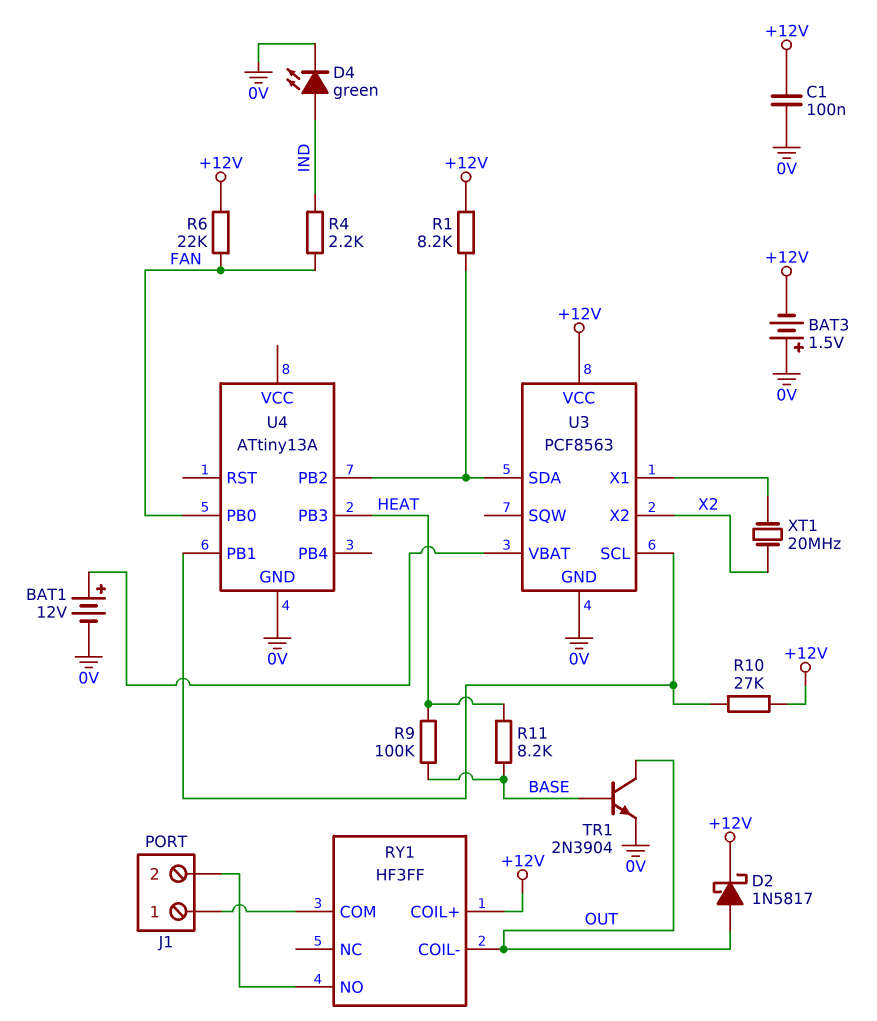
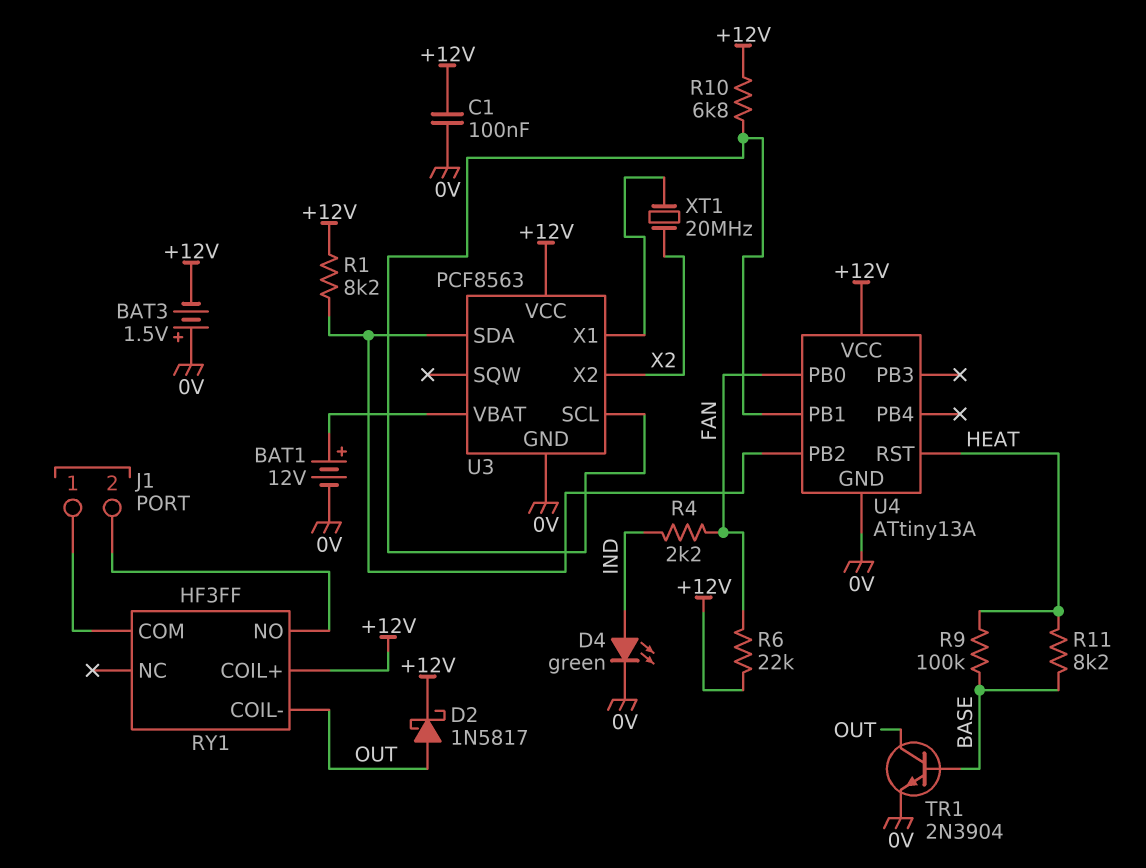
R10: 27k (+12V, U3/SCL) -> 6.8k (+12V, U3/SCL)
U4 pin PB3: HEAT -> none
U4 pin RST: none -> HEAT
U4 pin VCC: none -> +12V

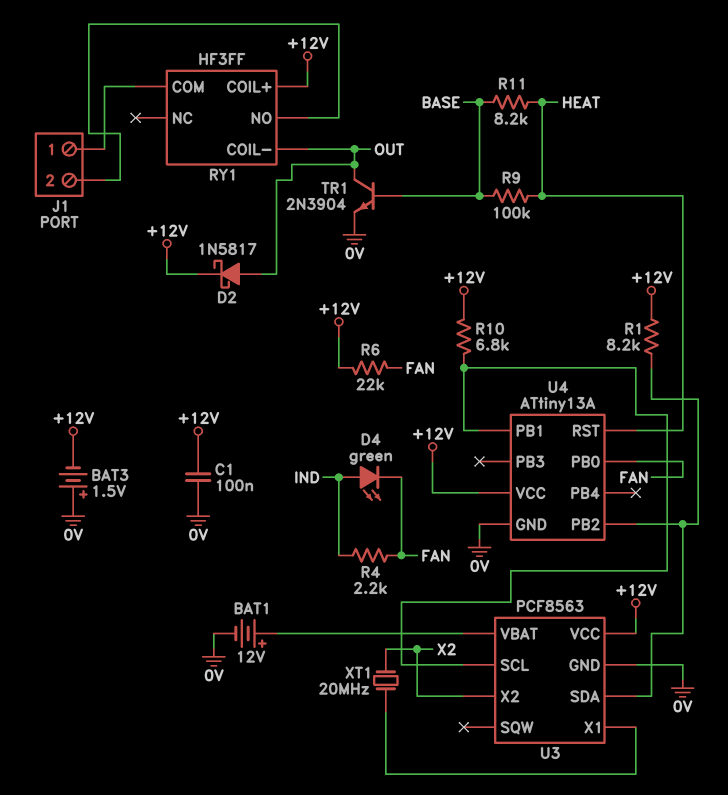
D4: LED green (A IND, K 0V) -> LED green (A IND, K FAN)

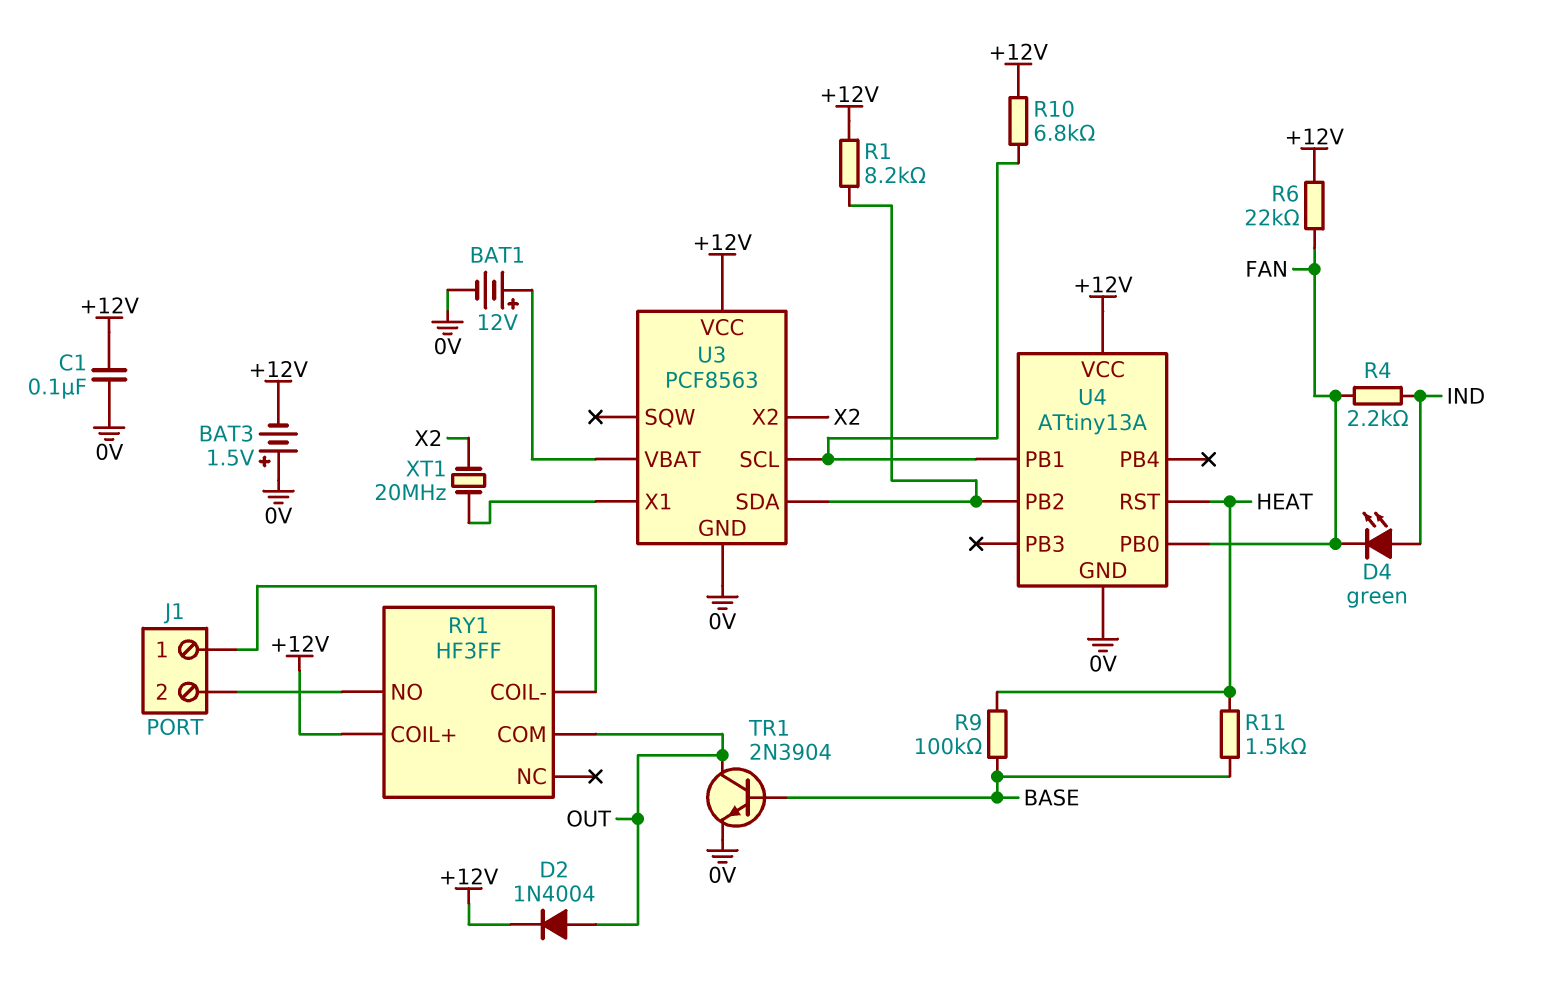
D2: schottky 1N5817 (A OUT, K +12V) -> diode 1N4004 (A OUT, K +12V)
R11: 8.2k (BASE, HEAT) -> 1.5k (BASE, HEAT)
RY1 pin COIL-: OUT -> J1/1
RY1 pin COM: J1/1 -> OUT

